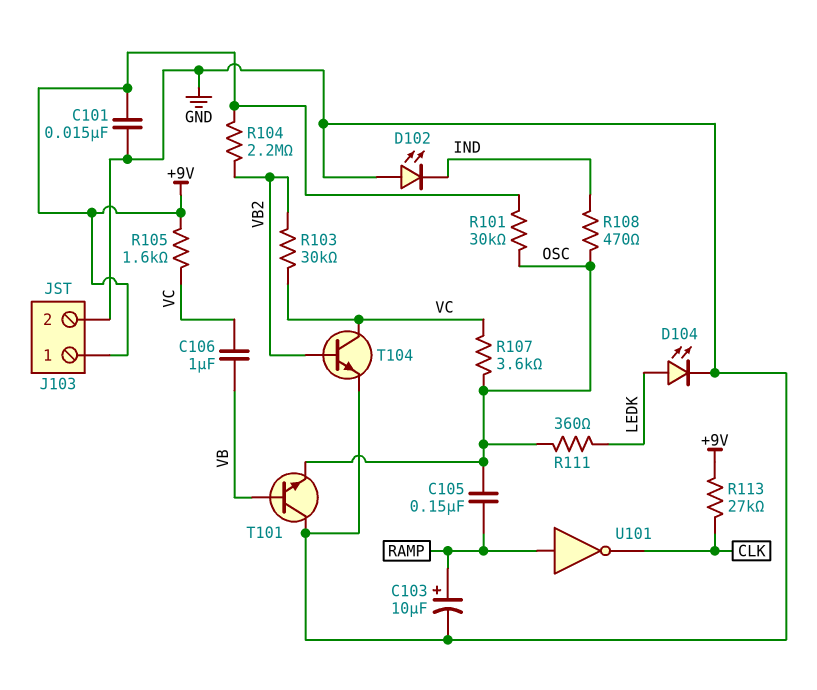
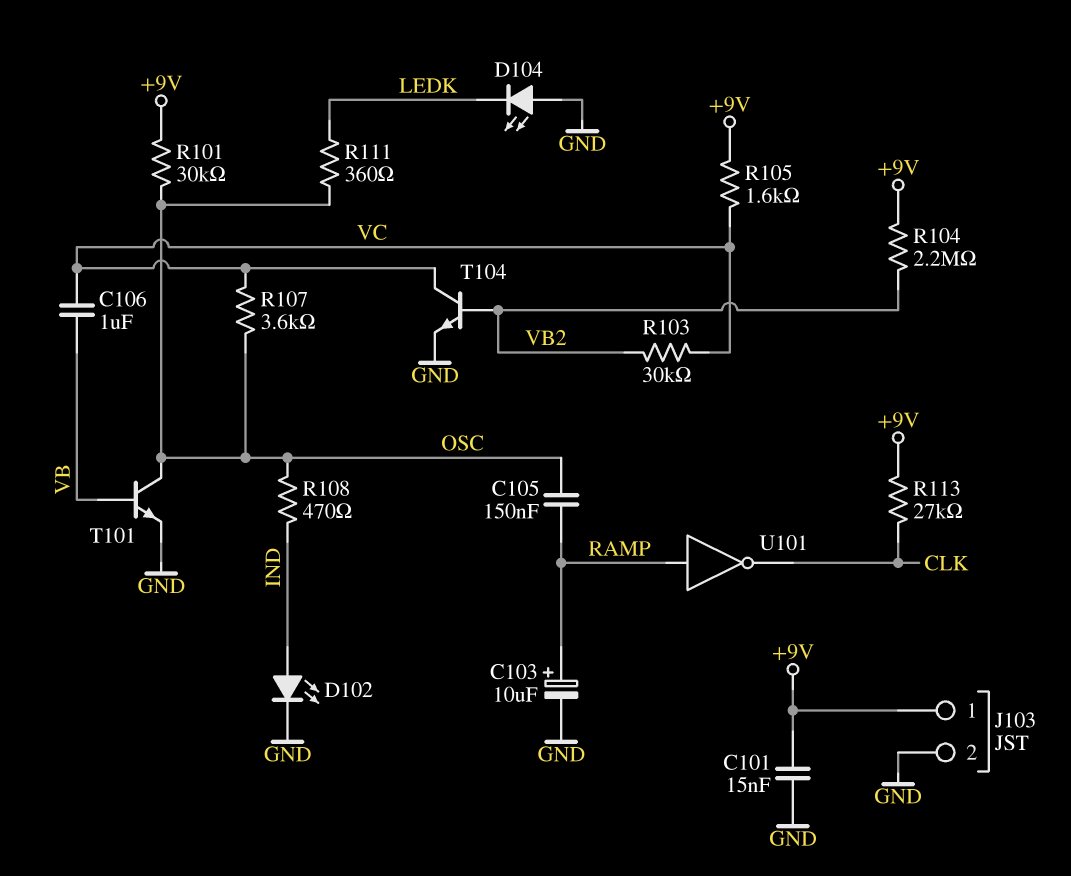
D102: LED (A GND, K IND) -> LED (A IND, K GND)
D104: LED (A LEDK, K GND) -> LED (A GND, K LEDK)
T101: NPN (B VB, C GND, E OSC) -> NPN (B VB, C OSC, E GND)

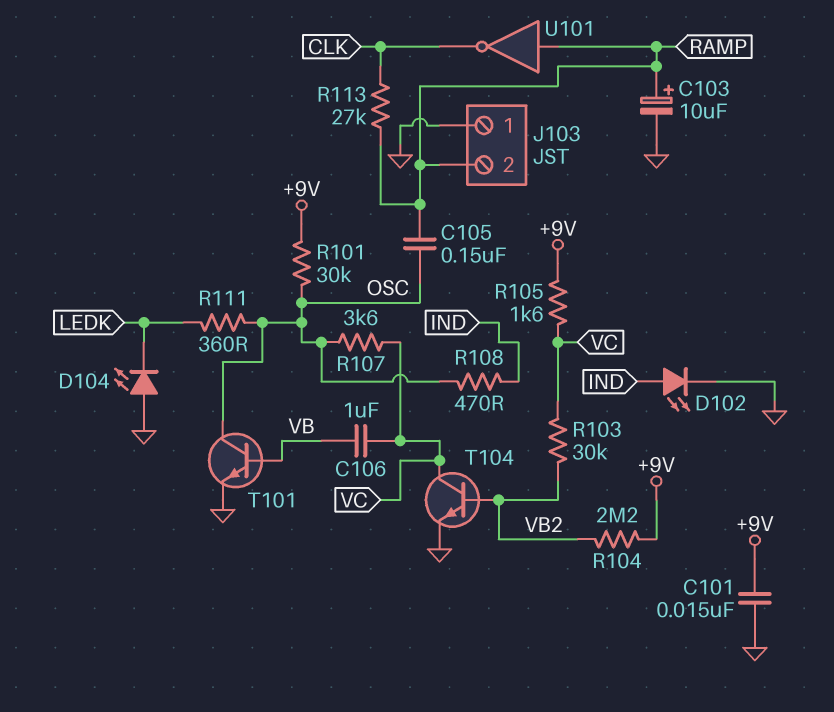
J103 pin 1: +9V -> GND
J103 pin 2: GND -> RAMP
R113: 27k (+9V, CLK) -> 27k (CLK, RAMP)

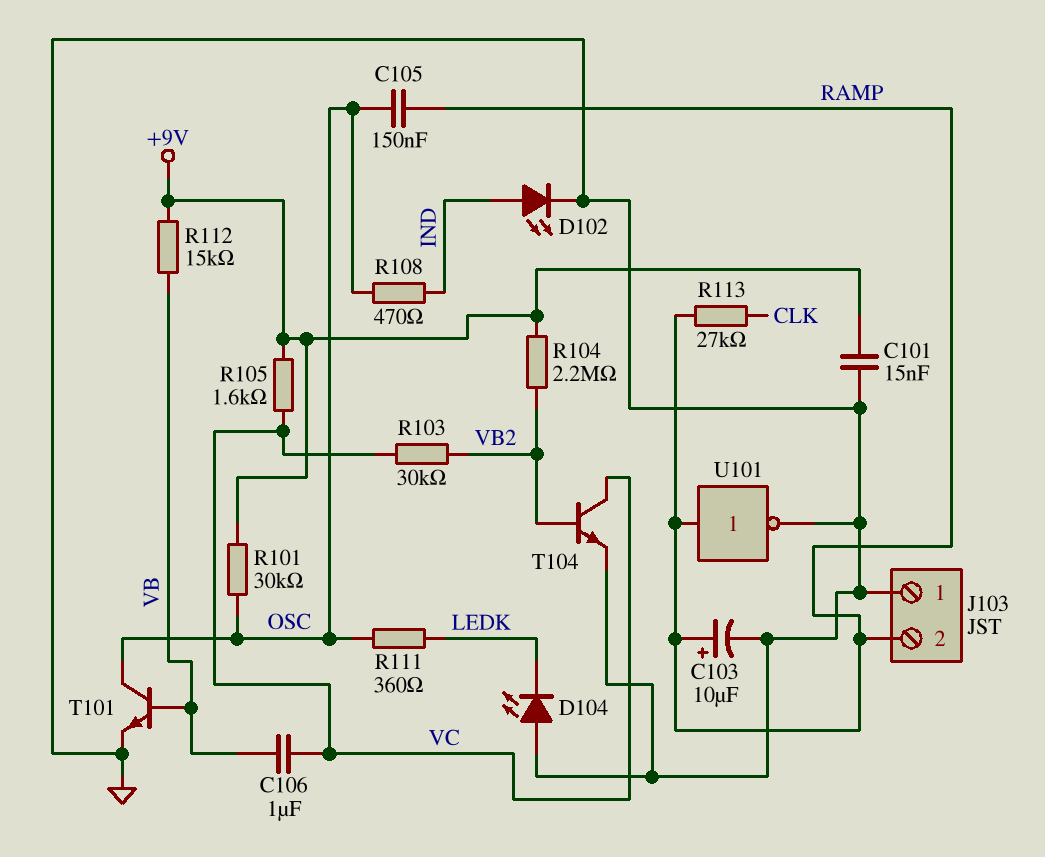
R107: 3.6k (OSC, VC) -> none
R112: none -> 15k (+9V, VB)
U101: NOT (in RAMP, out CLK) -> NOT (in RAMP, out GND)

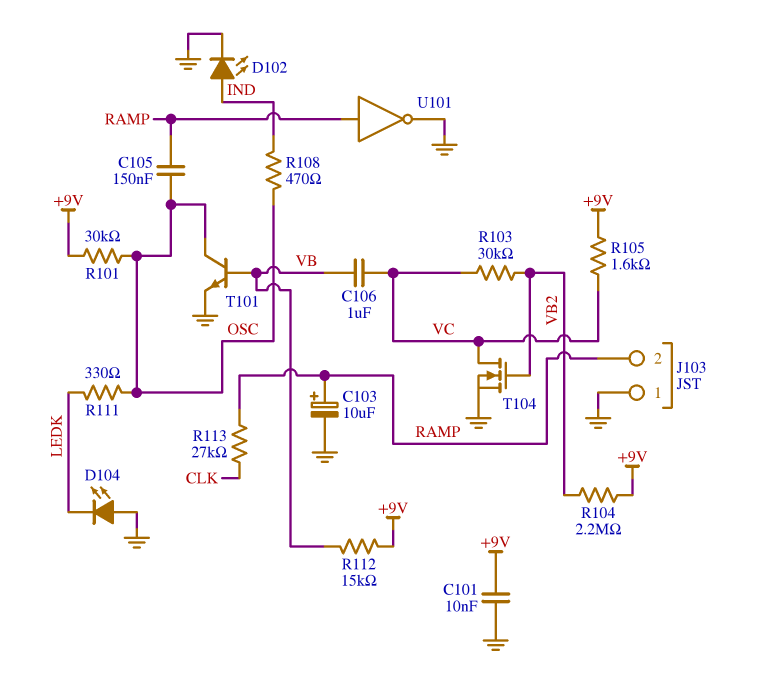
C101: 15nF (+9V, GND) -> 10nF (+9V, GND)
R111: 360 (LEDK, OSC) -> 330 (LEDK, OSC)
T104: NPN (B VB2, C VC, E GND) -> NMOS (G VB2, D VC, S GND)

